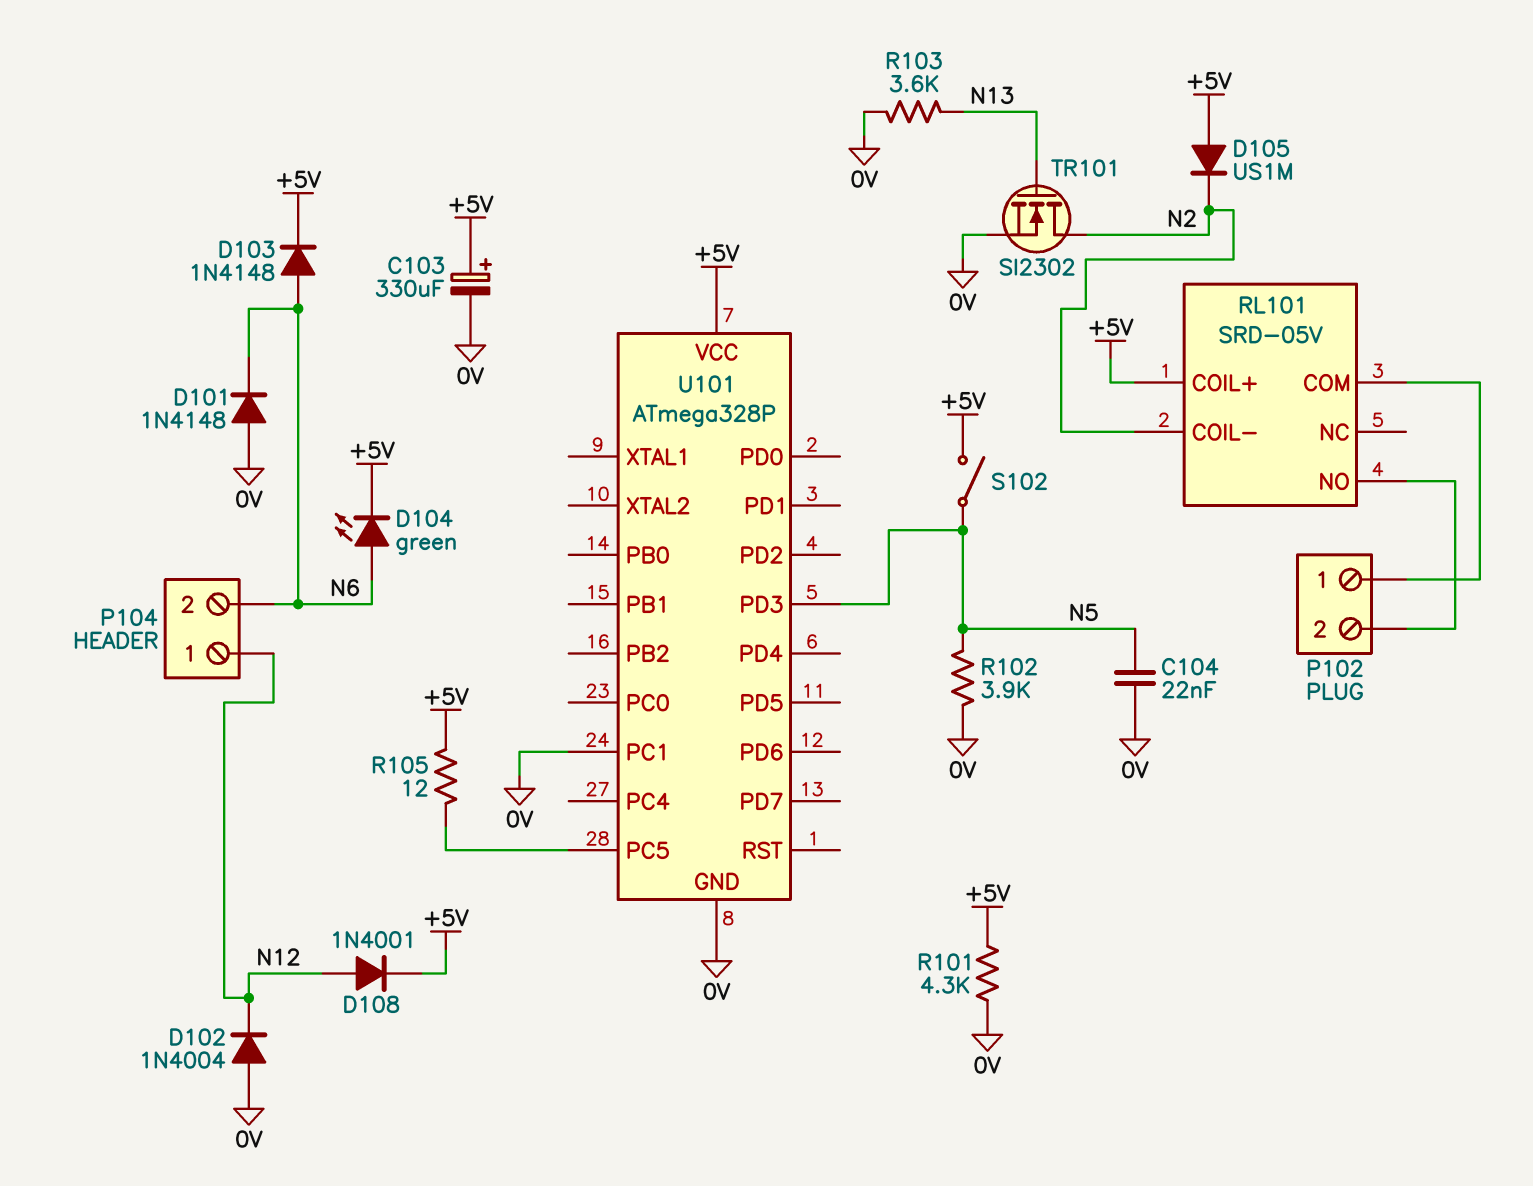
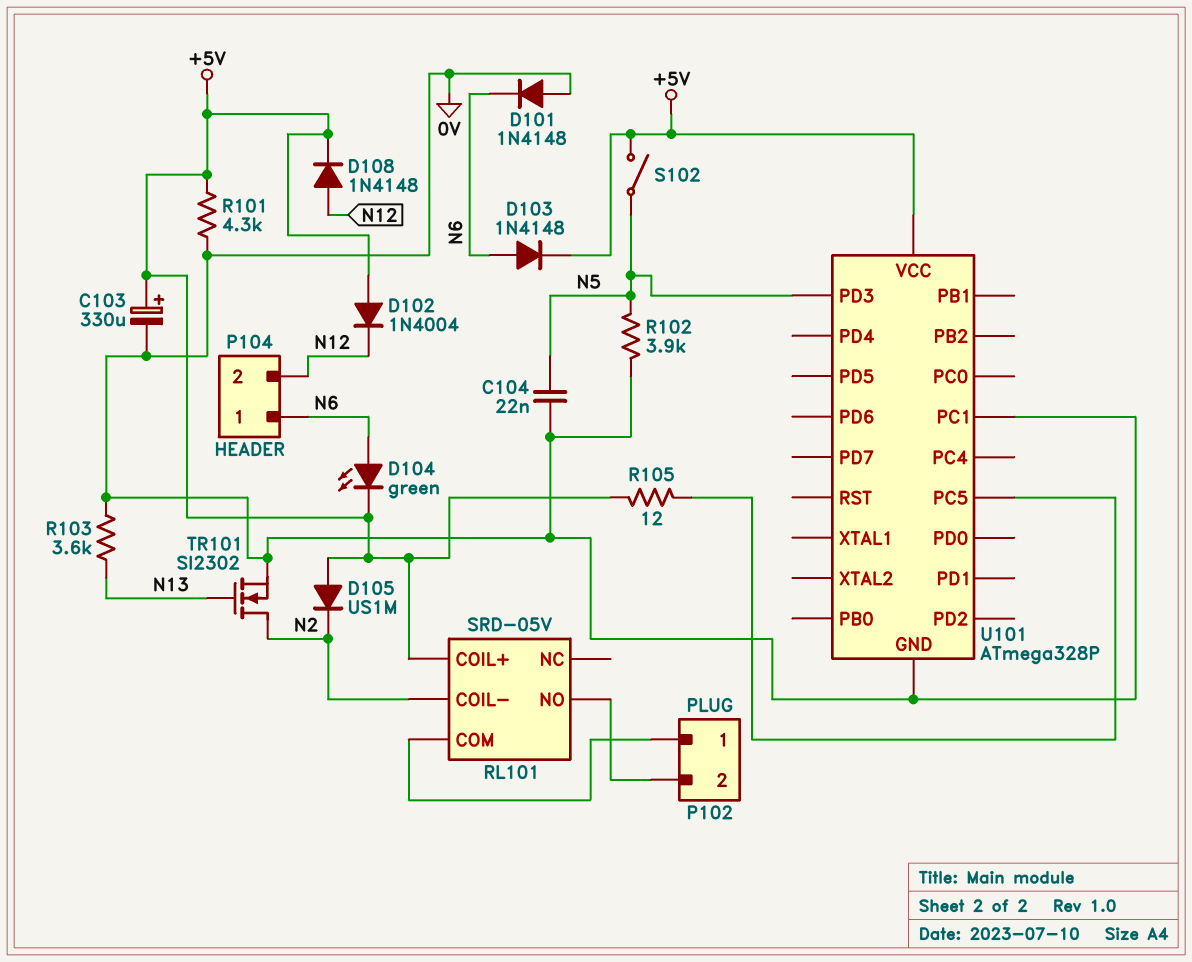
D102: diode 1N4004 (A 0V, K N12) -> diode 1N4004 (A +5V, K N12)
D108: diode 1N4001 (A N12, K +5V) -> diode 1N4148 (A N12, K +5V)
P104 pin 1: N12 -> N6
P104 pin 2: N6 -> N12

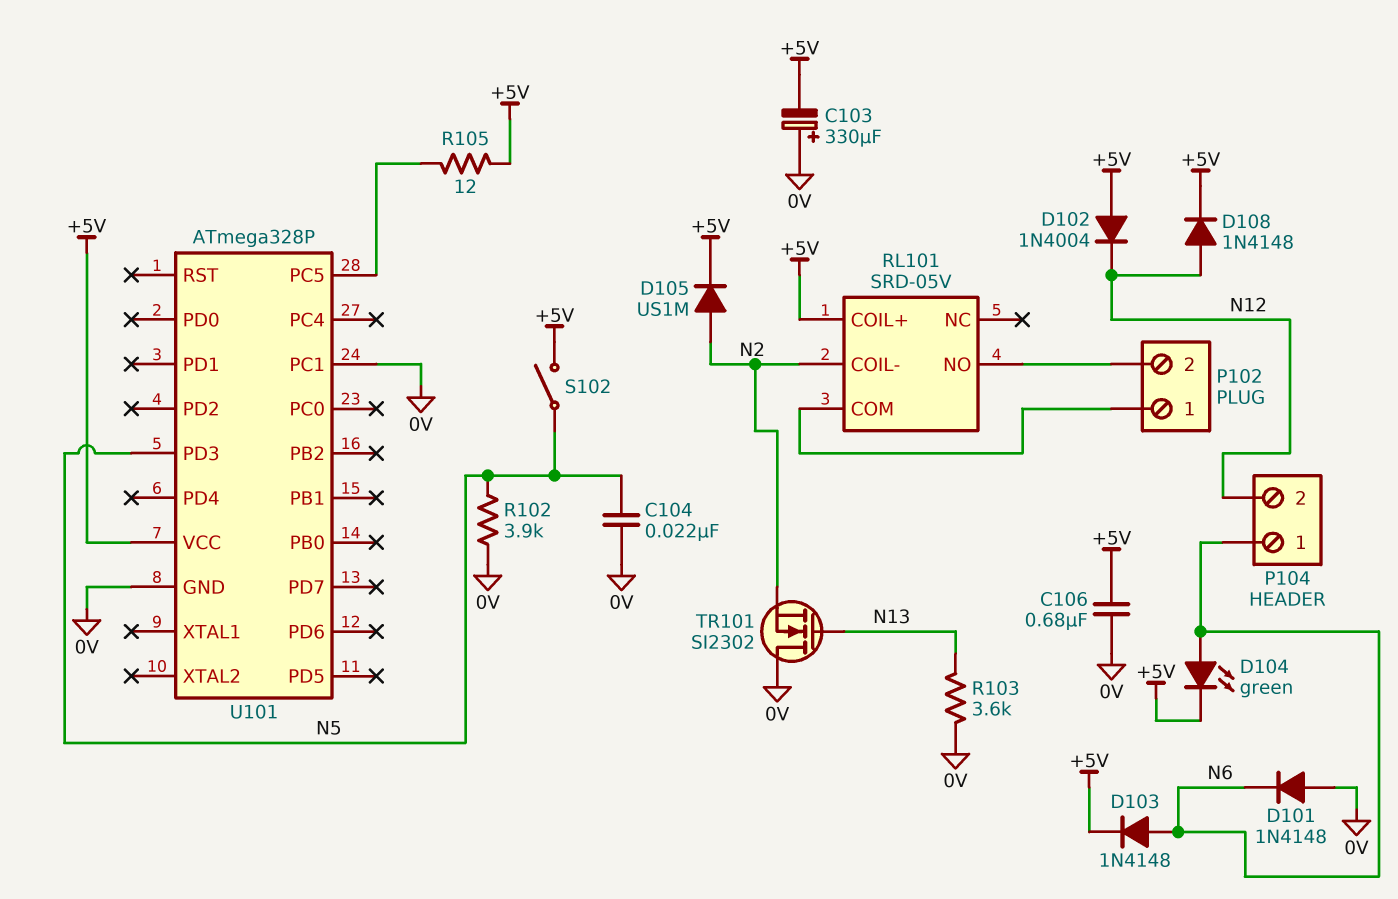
C103: 330uF (plus +5V, minus 0V) -> 330uF (plus 0V, minus +5V)
C106: none -> 680nF (+5V, 0V)
D105: diode US1M (A +5V, K N2) -> diode US1M (A N2, K +5V)
R101: 4.3k (+5V, 0V) -> none
TR101: NMOS SI2302 (G N13, D N2, S 0V) -> NMOS SI2302 (G N13, D 0V, S N2)

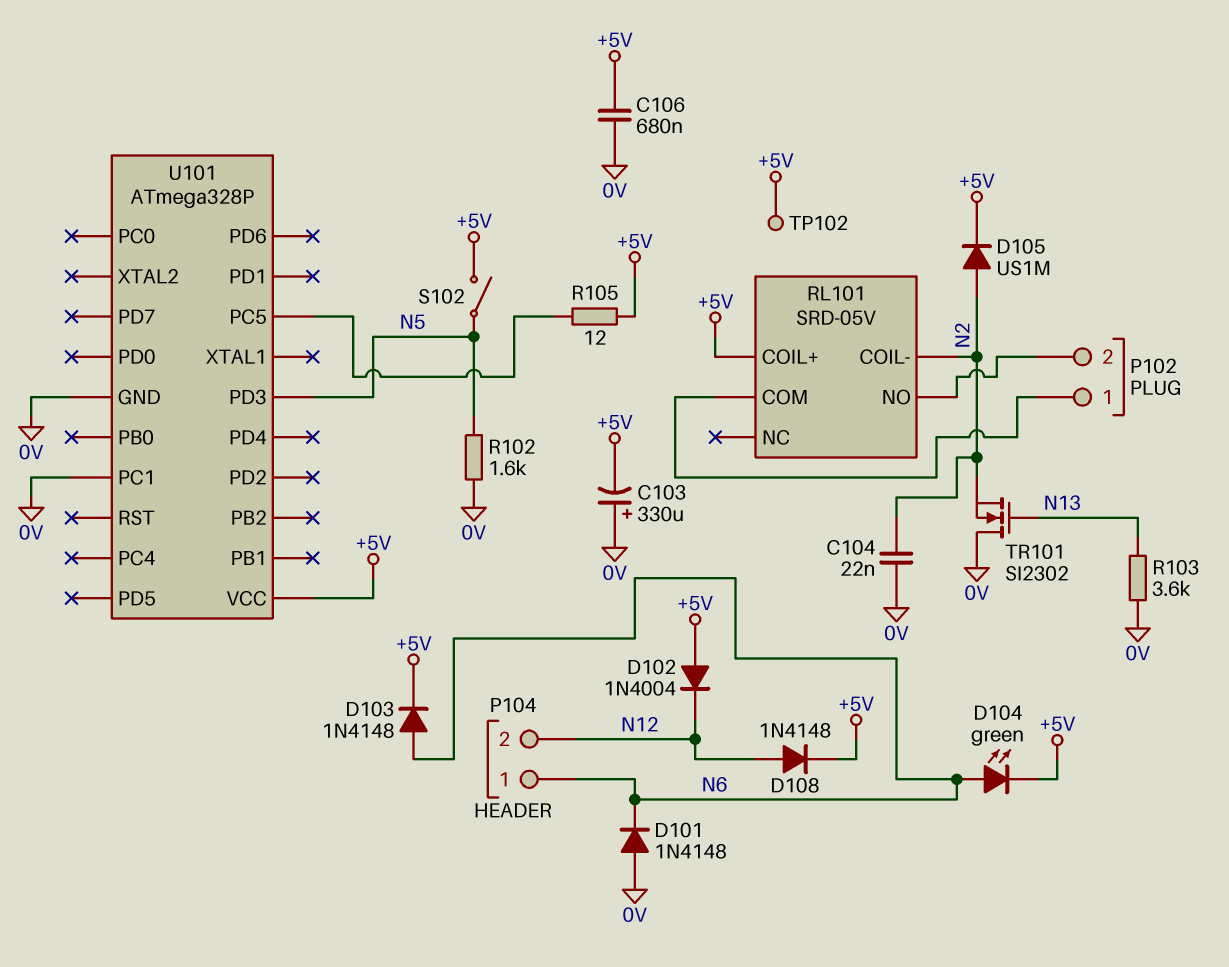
C104: 22nF (0V, N5) -> 22nF (0V, N2)
R102: 3.9k (0V, N5) -> 1.6k (0V, N5)
TP102: none -> test point (+5V)

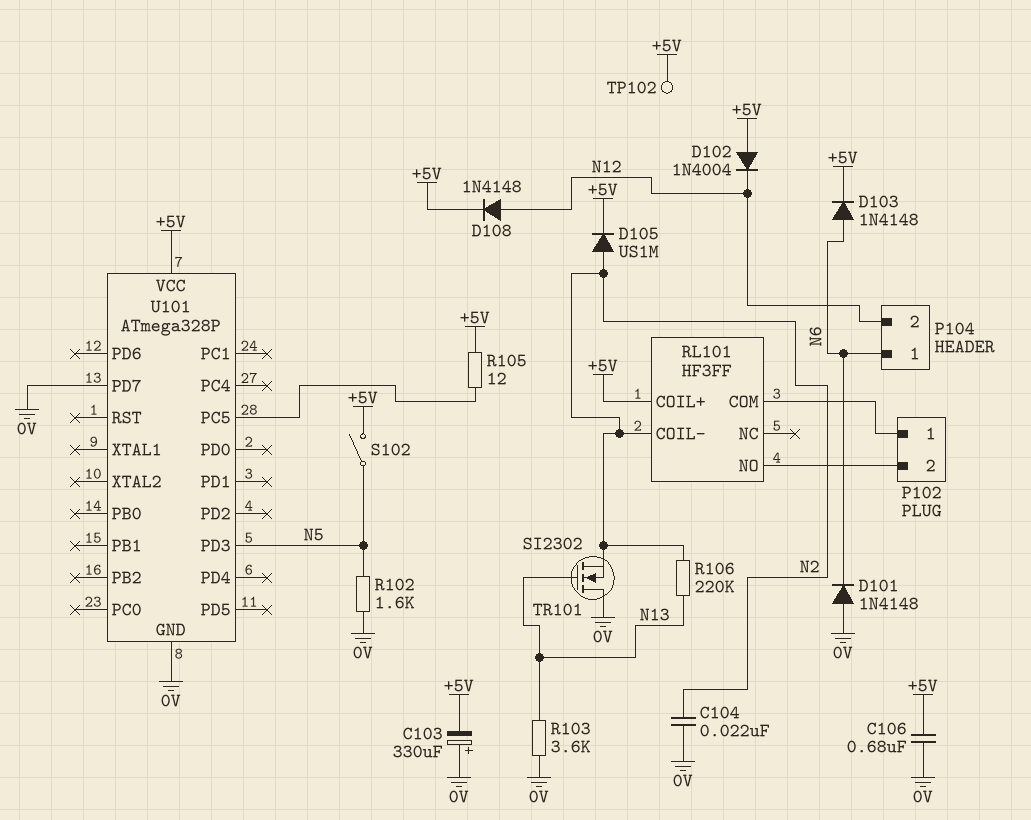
D104: LED green (A N6, K +5V) -> none
R106: none -> 220k (N2, N13)
RL101: SRD-05V -> HF3FF
U101 pin PC1: 0V -> none
U101 pin PD7: none -> 0V

